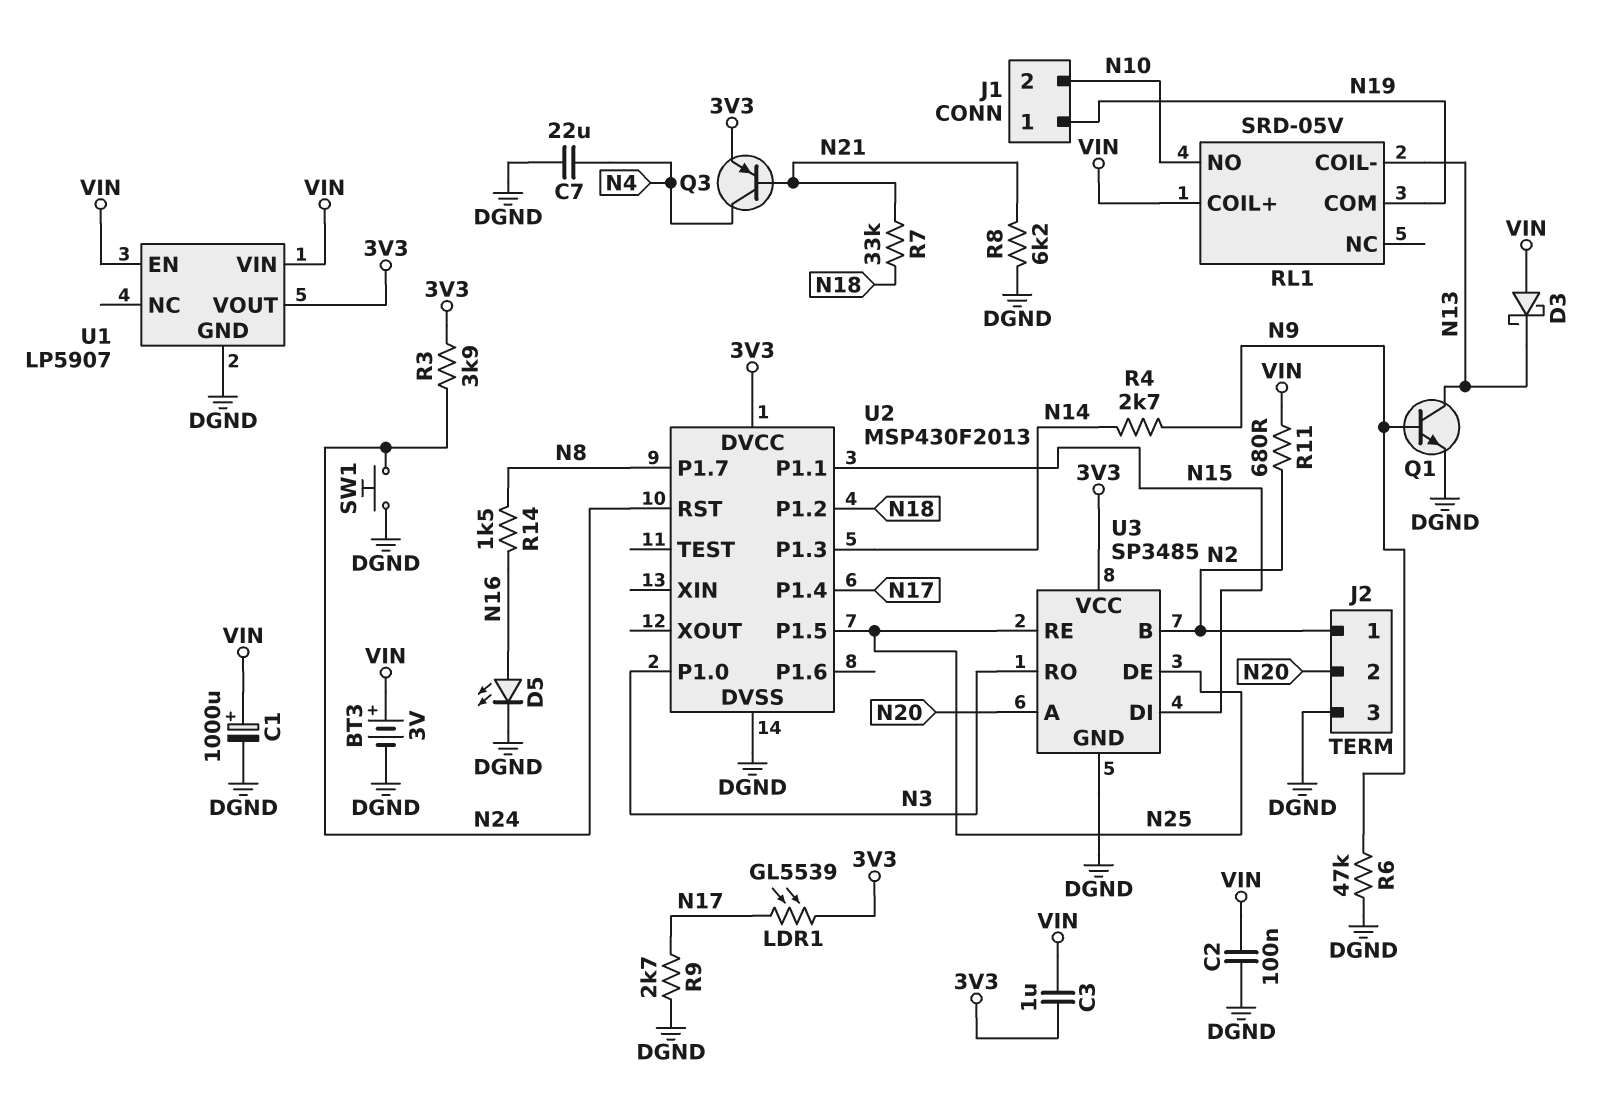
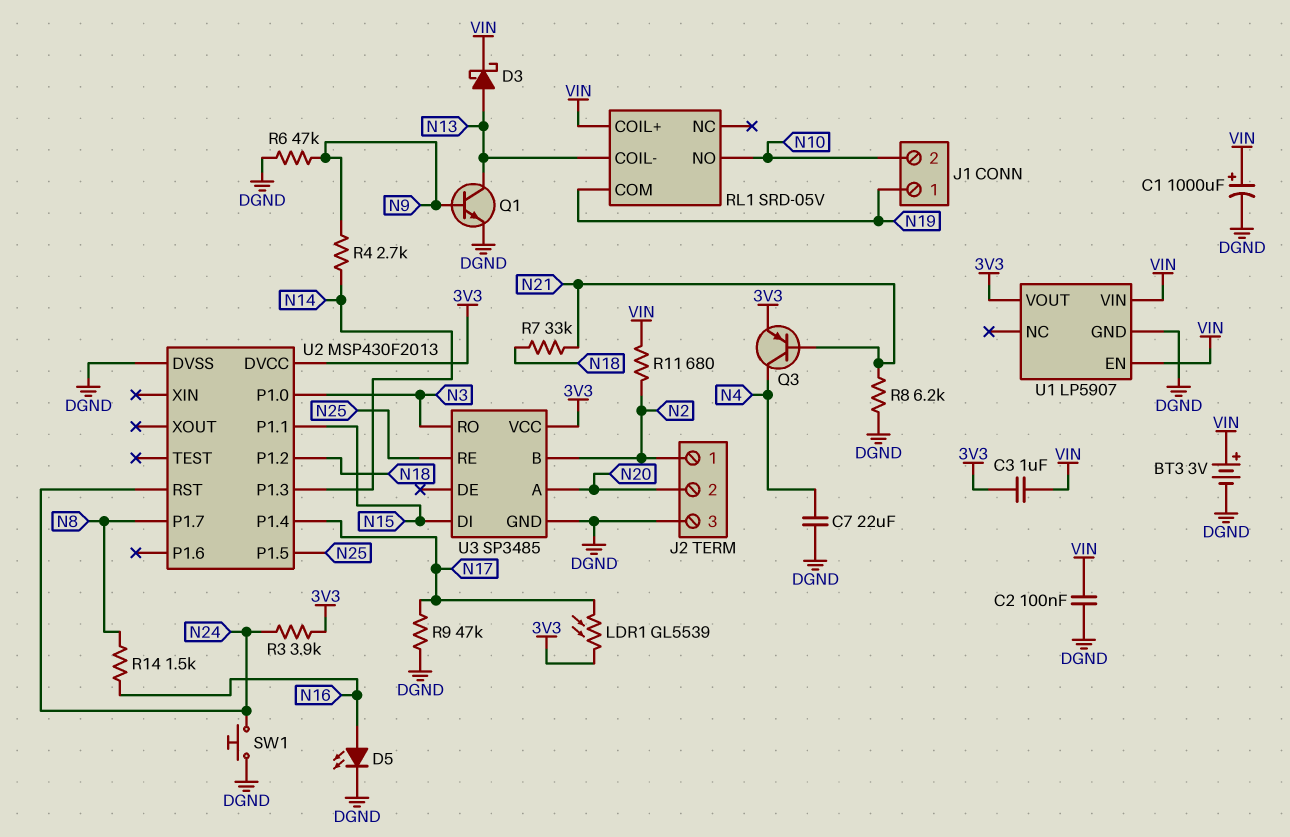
D3: schottky (A VIN, K N13) -> schottky (A N13, K VIN)
R9: 2.7k (DGND, N17) -> 47k (DGND, N17)
U3 pin DE: N25 -> none

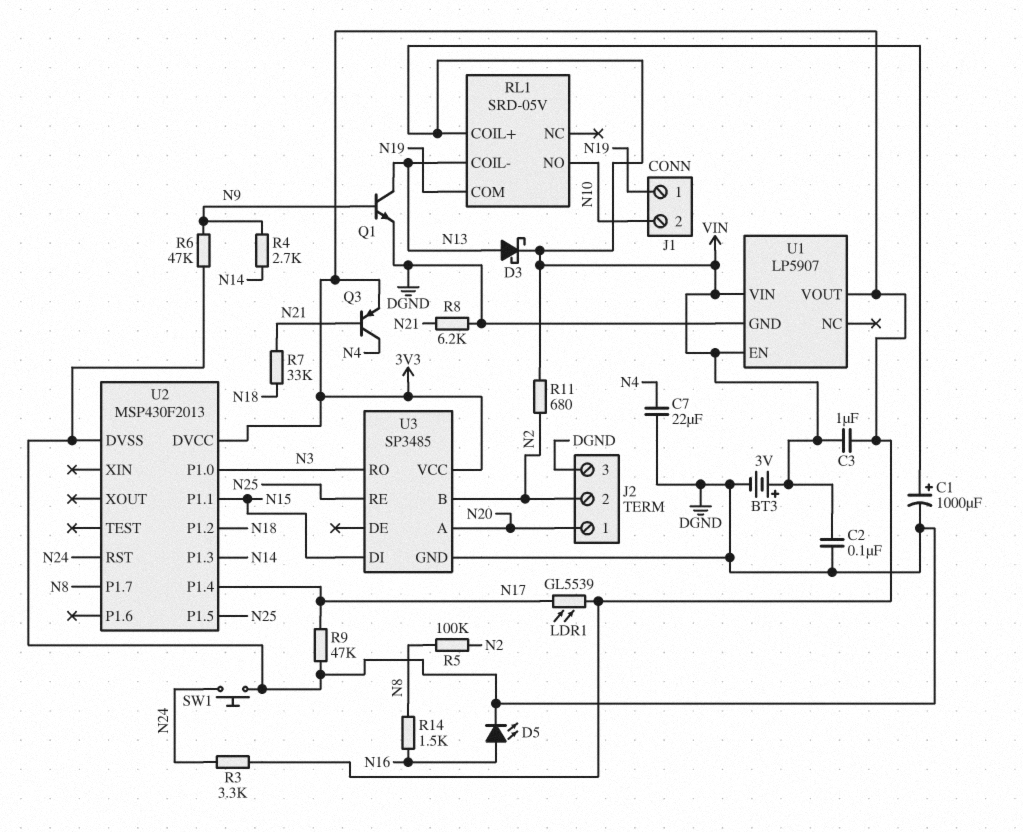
J2 pin 1: N2 -> N20
J2 pin 2: N20 -> N2
R3: 3.9k (3V3, N24) -> 3.3k (3V3, N24)
R5: none -> 100k (N2, N8)

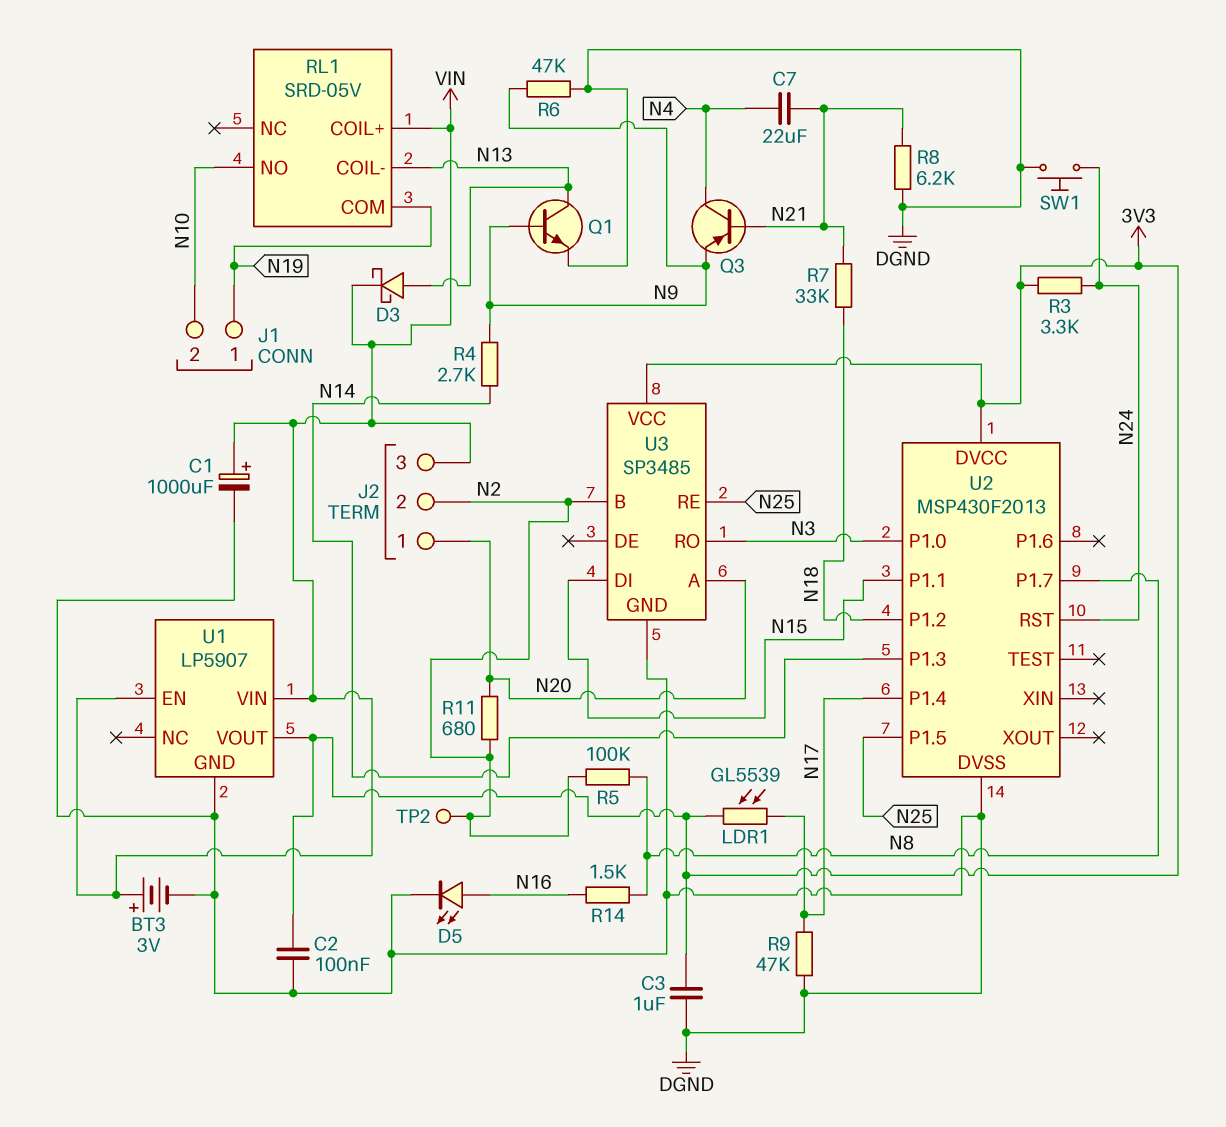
C2: 100nF (DGND, VIN) -> 100nF (3V3, DGND)
C3: 1uF (3V3, VIN) -> 1uF (3V3, DGND)
C7: 22uF (DGND, N4) -> 22uF (N4, N21)
J2 pin 3: DGND -> VIN
Q3: PNP (B N21, C N4, E 3V3) -> PNP (B N21, C N4, E N9)
R11: 680 (N2, VIN) -> 680 (N2, N20)
TP2: none -> test point (N2)

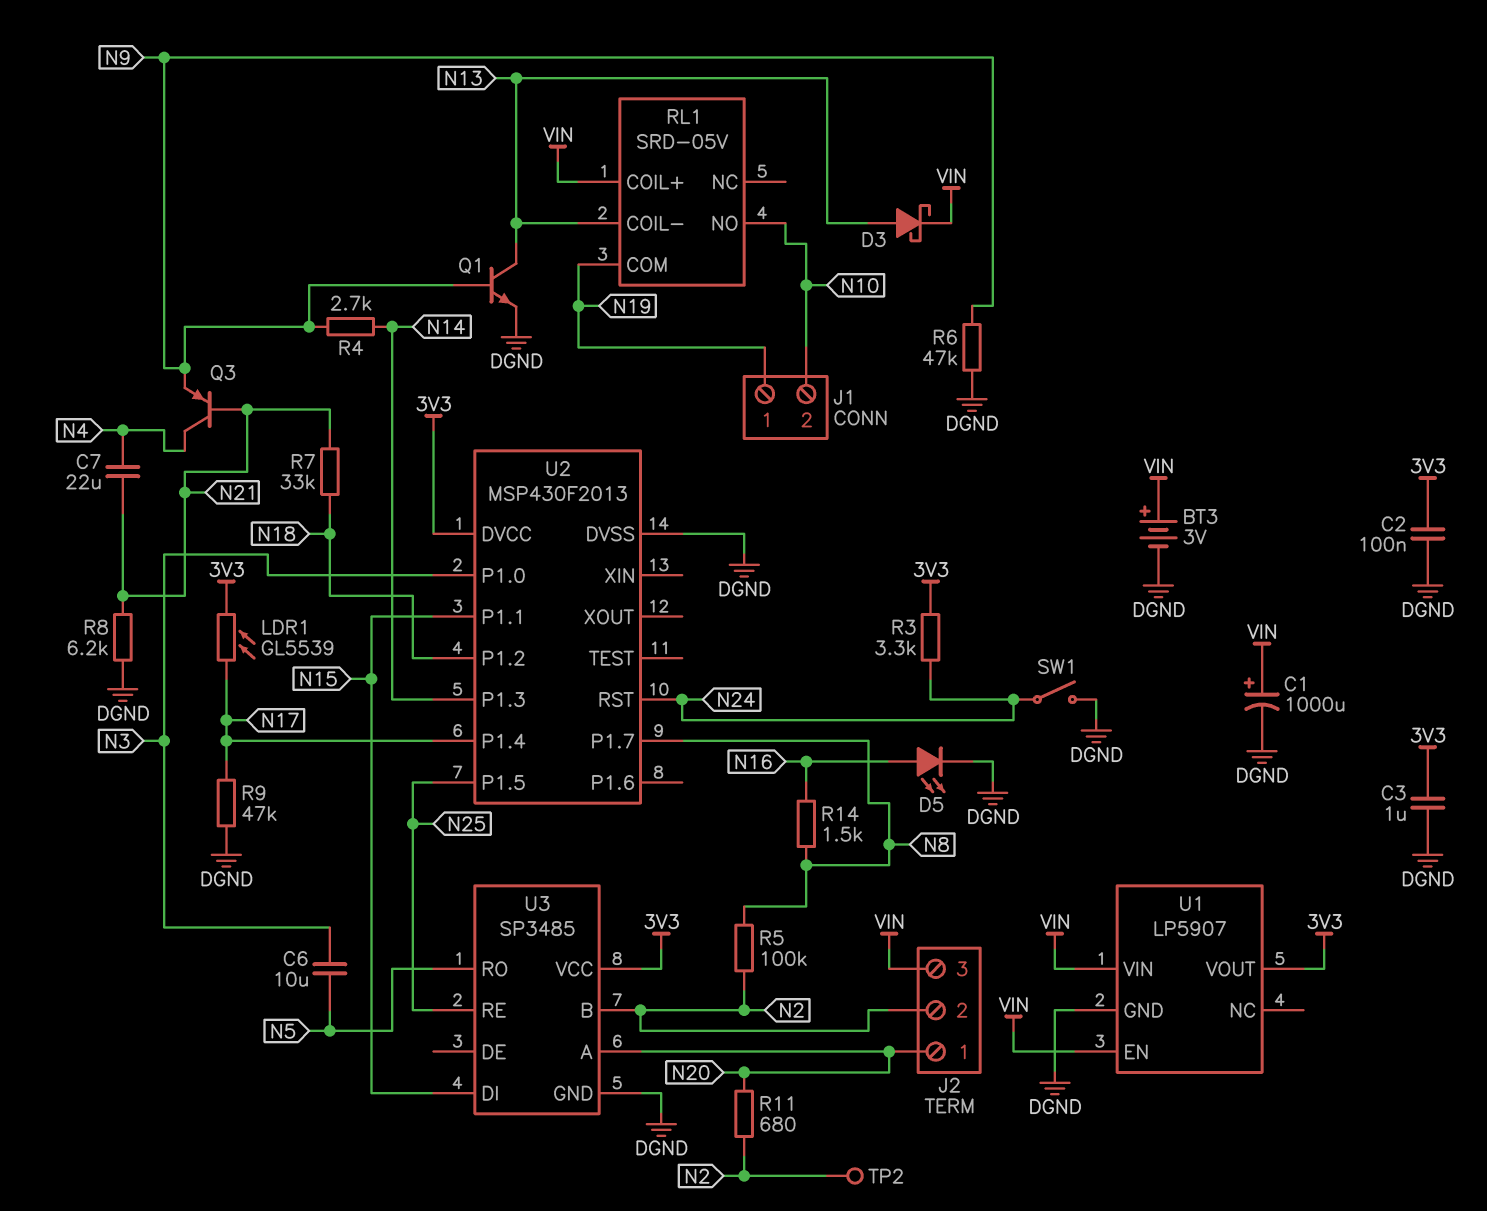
C6: none -> 10uF (N3, N5)
SW1: button (DGND, N24) -> switch (DGND, N24)
U3 pin RO: N3 -> N5

